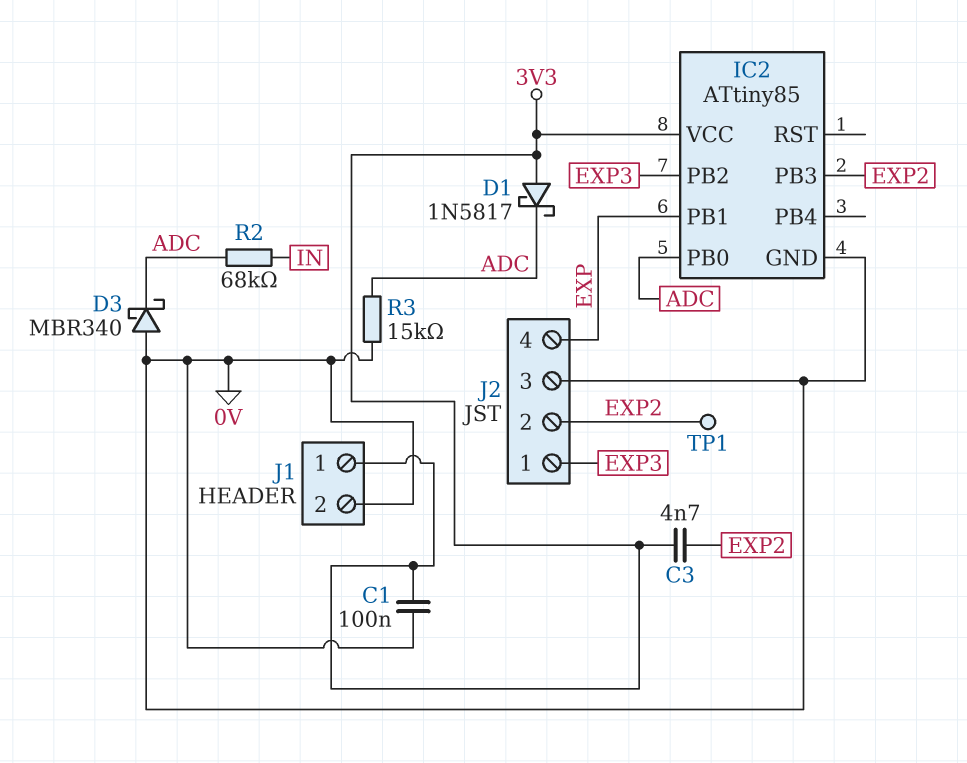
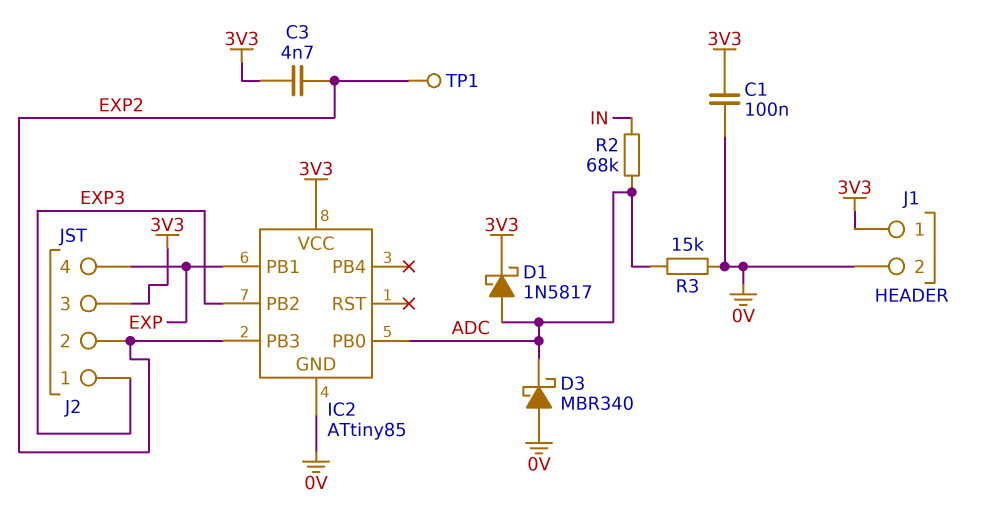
D1: schottky 1N5817 (A 3V3, K ADC) -> schottky 1N5817 (A ADC, K 3V3)
J2 pin 3: 0V -> 3V3

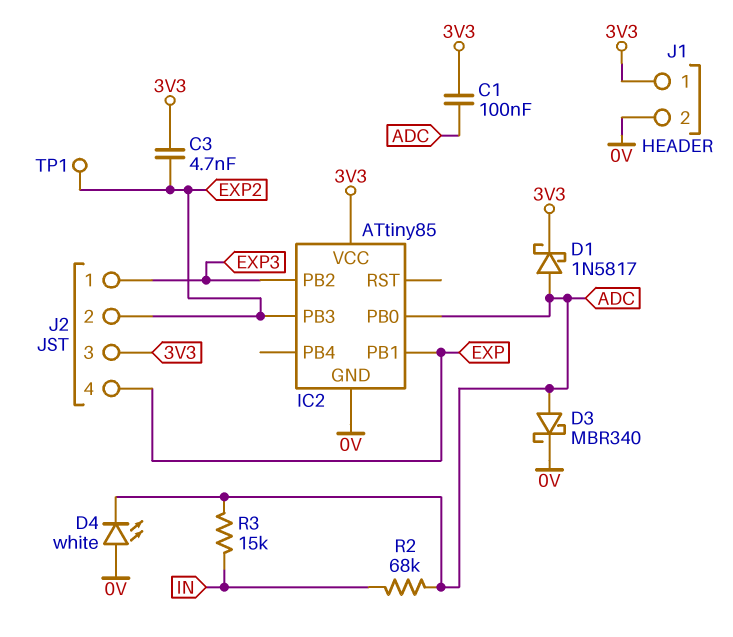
C1: 100nF (0V, 3V3) -> 100nF (3V3, ADC)
D3: schottky MBR340 (A 0V, K ADC) -> schottky MBR340 (A ADC, K 0V)
D4: none -> LED white (A 0V, K ADC)
R3: 15k (0V, ADC) -> 15k (ADC, IN)

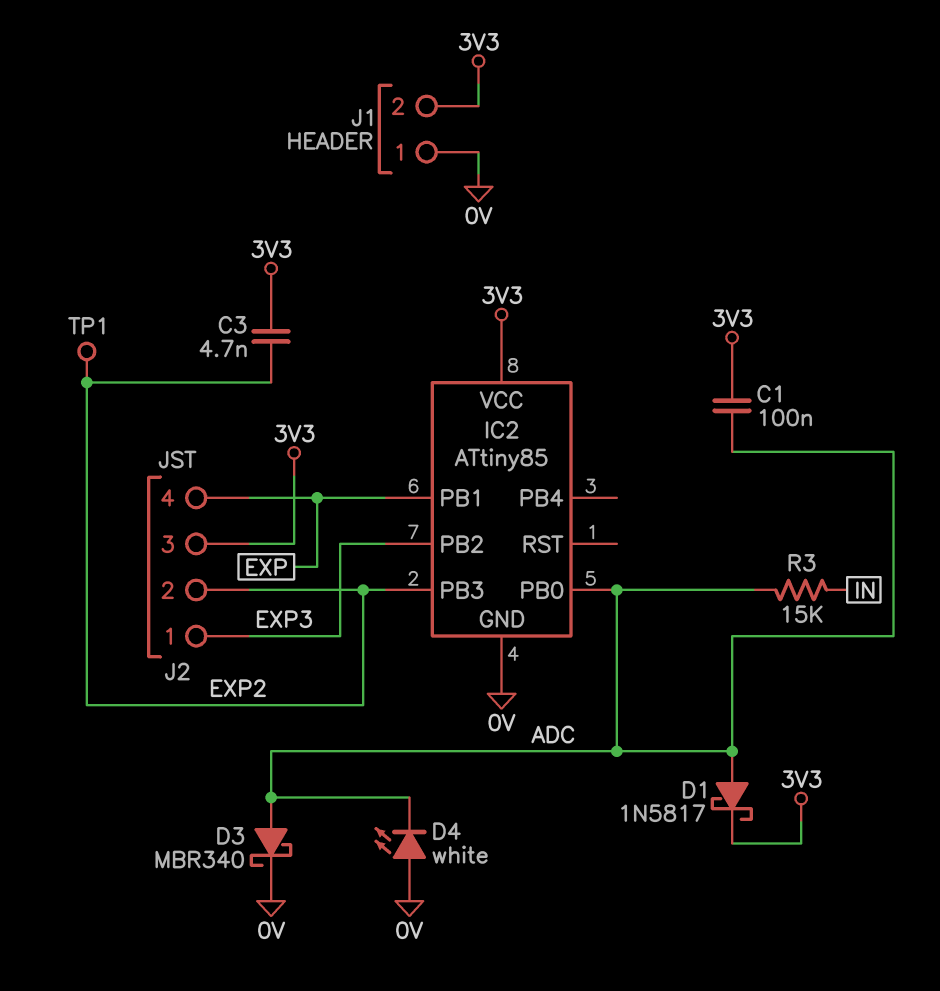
J1 pin 1: 3V3 -> 0V
J1 pin 2: 0V -> 3V3
R2: 68k (ADC, IN) -> none

